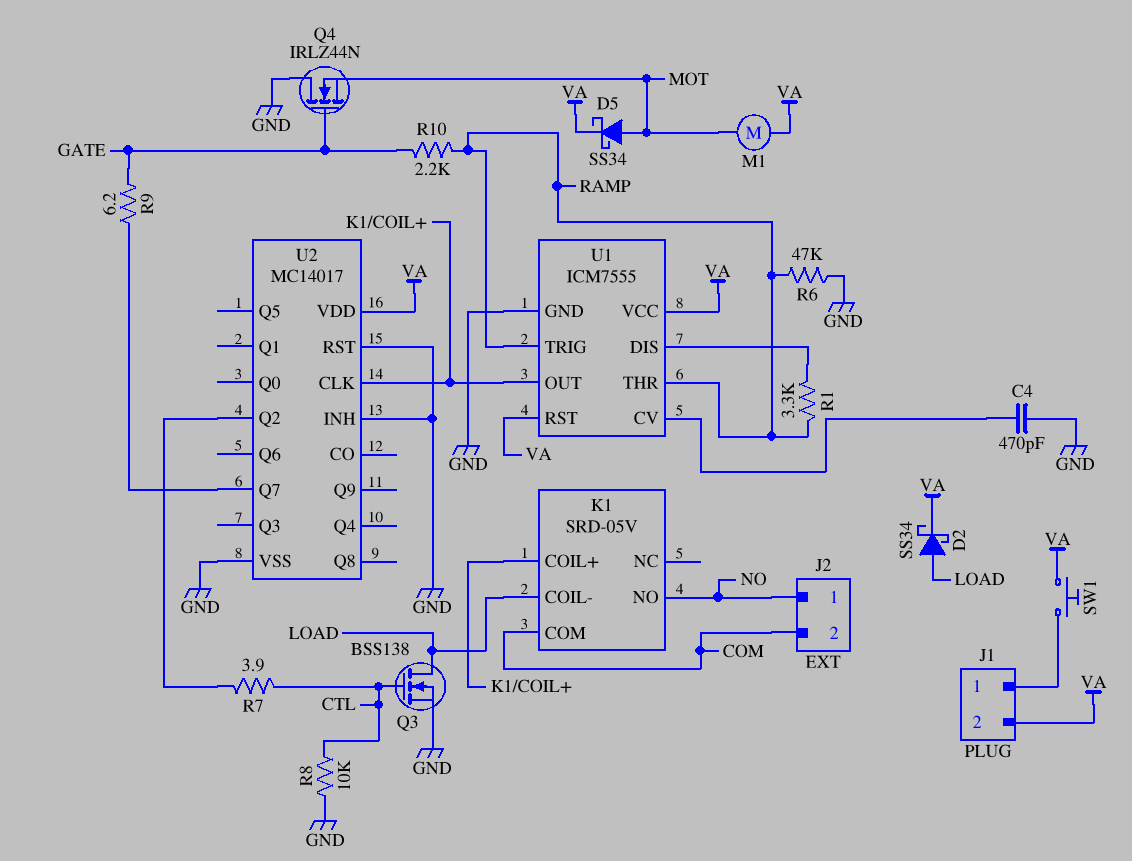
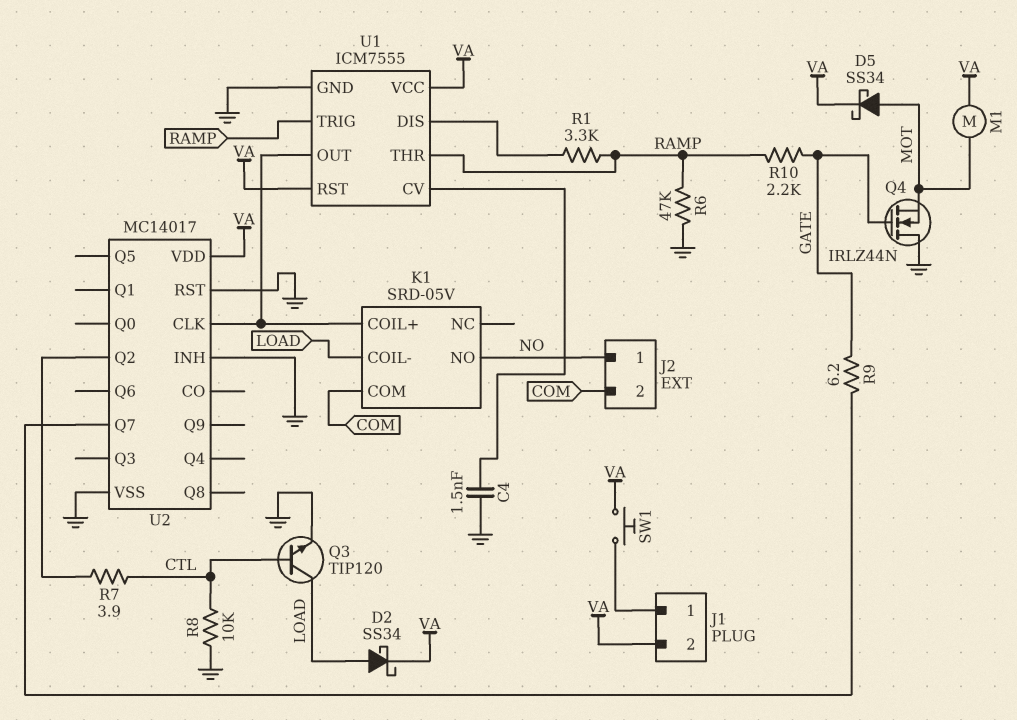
C4: 470pF (GND, U1/CV) -> 1.5nF (GND, U1/CV)
Q3: NMOS BSS138 (G CTL, D LOAD, S GND) -> NPN TIP120 (B CTL, C LOAD, E GND)

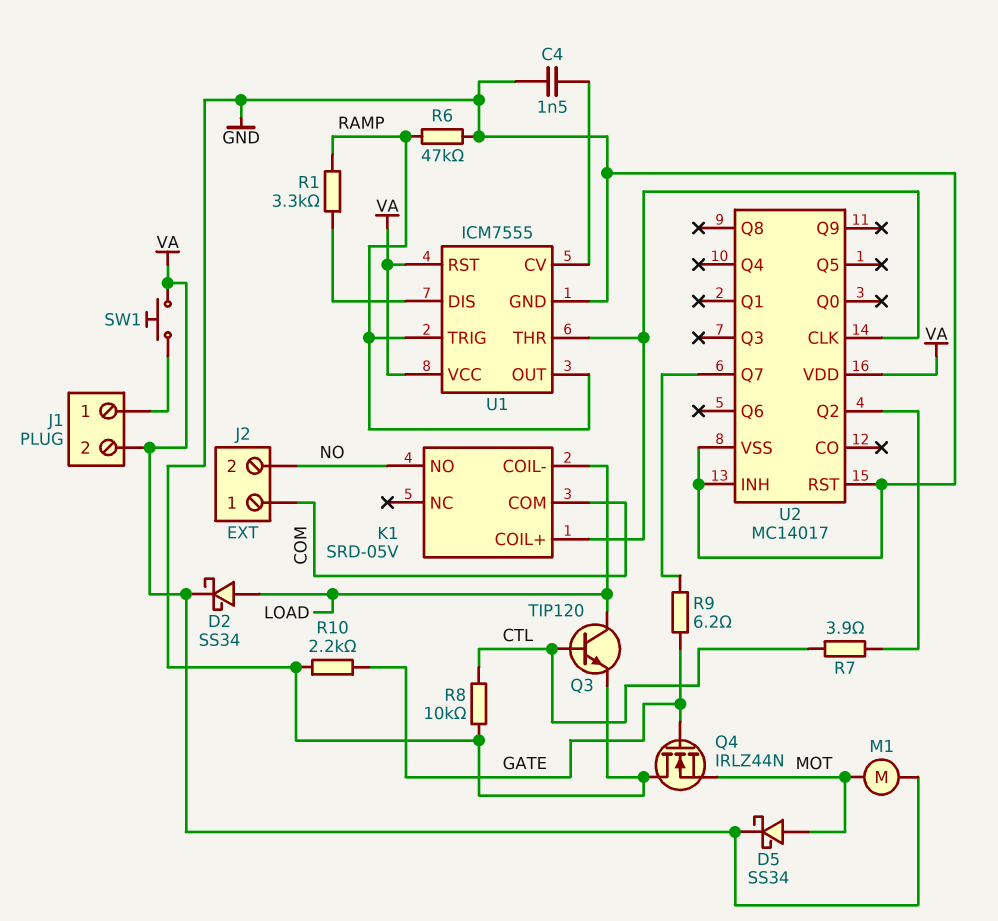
J2 pin 1: NO -> COM
J2 pin 2: COM -> NO
R10: 2.2k (GATE, RAMP) -> 2.2k (GATE, GND)
U1 pin OUT: K1/COIL+ -> RAMP
U1 pin THR: RAMP -> K1/COIL+

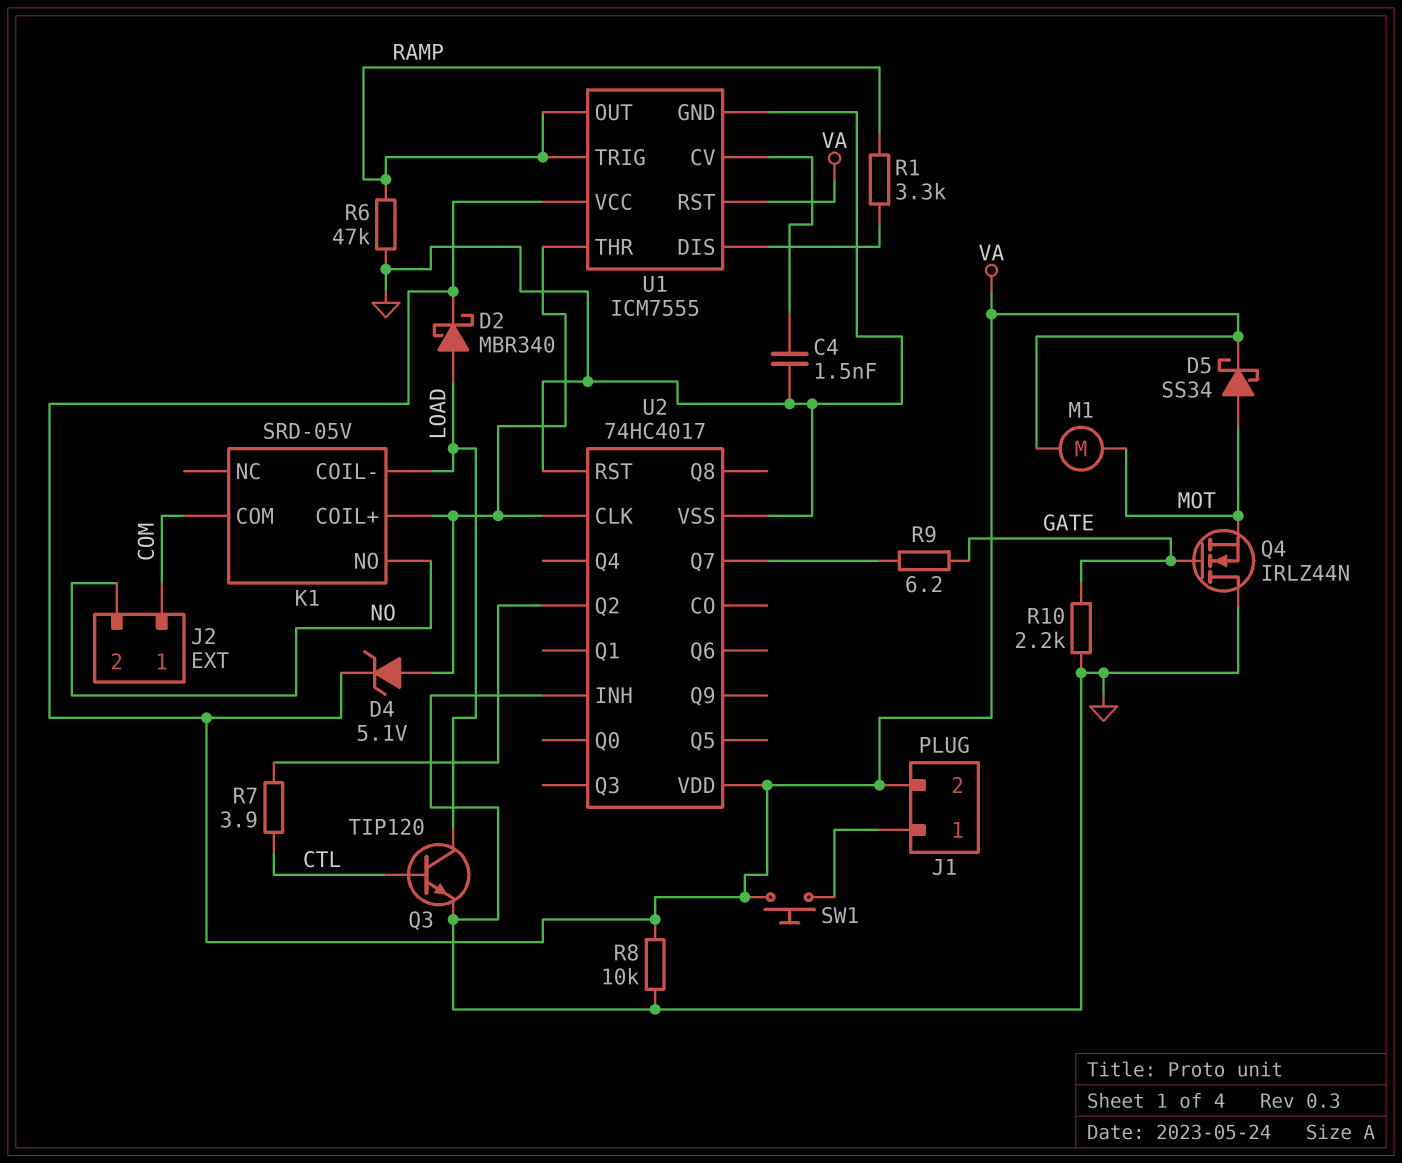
D2: schottky SS34 (A LOAD, K VA) -> schottky MBR340 (A LOAD, K VA)
D4: none -> zener 5.1V (A K1/COIL+, K VA)
R8: 10k (CTL, GND) -> 10k (GND, VA)
U2: MC14017 -> 74HC4017

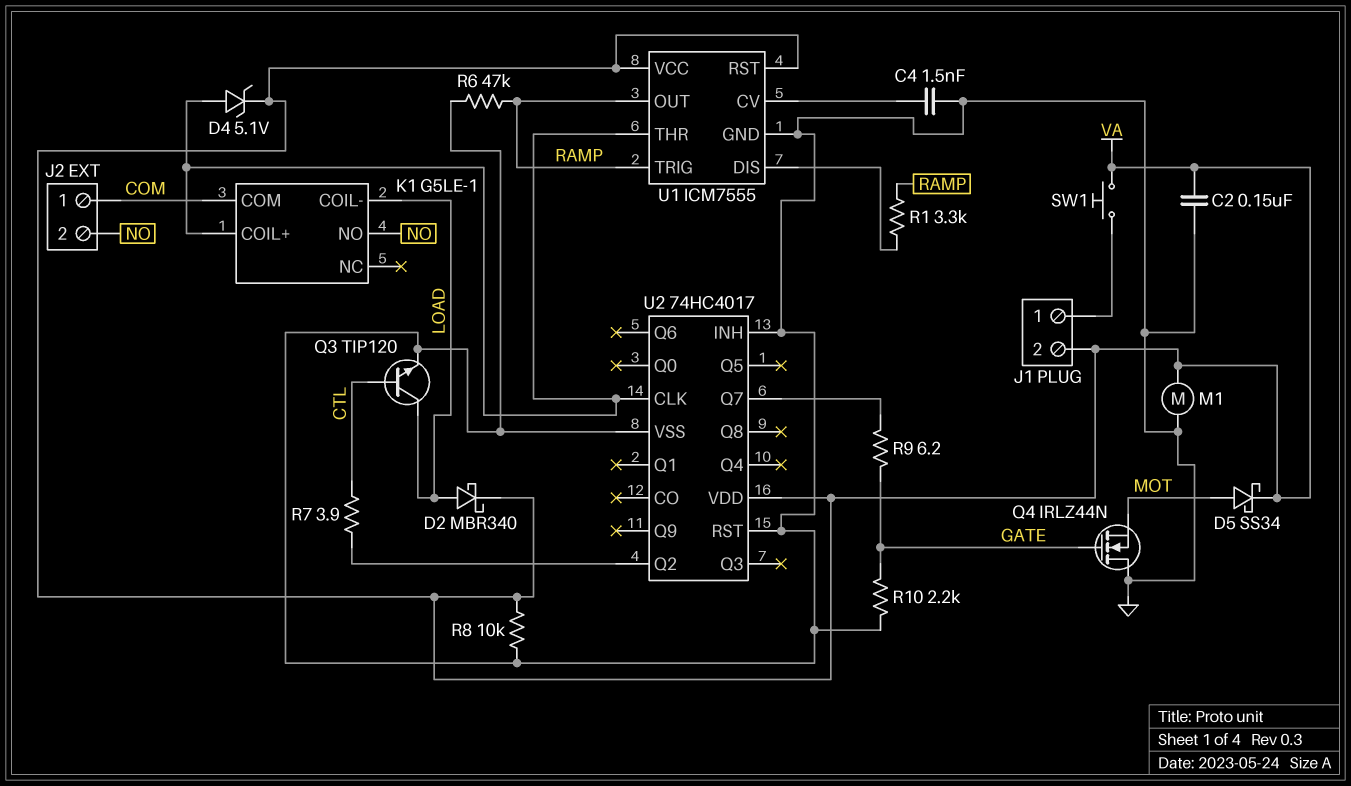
C2: none -> 150nF (GND, VA)
K1: SRD-05V -> G5LE-1
M1: motor (MOT, VA) -> motor (GND, VA)

